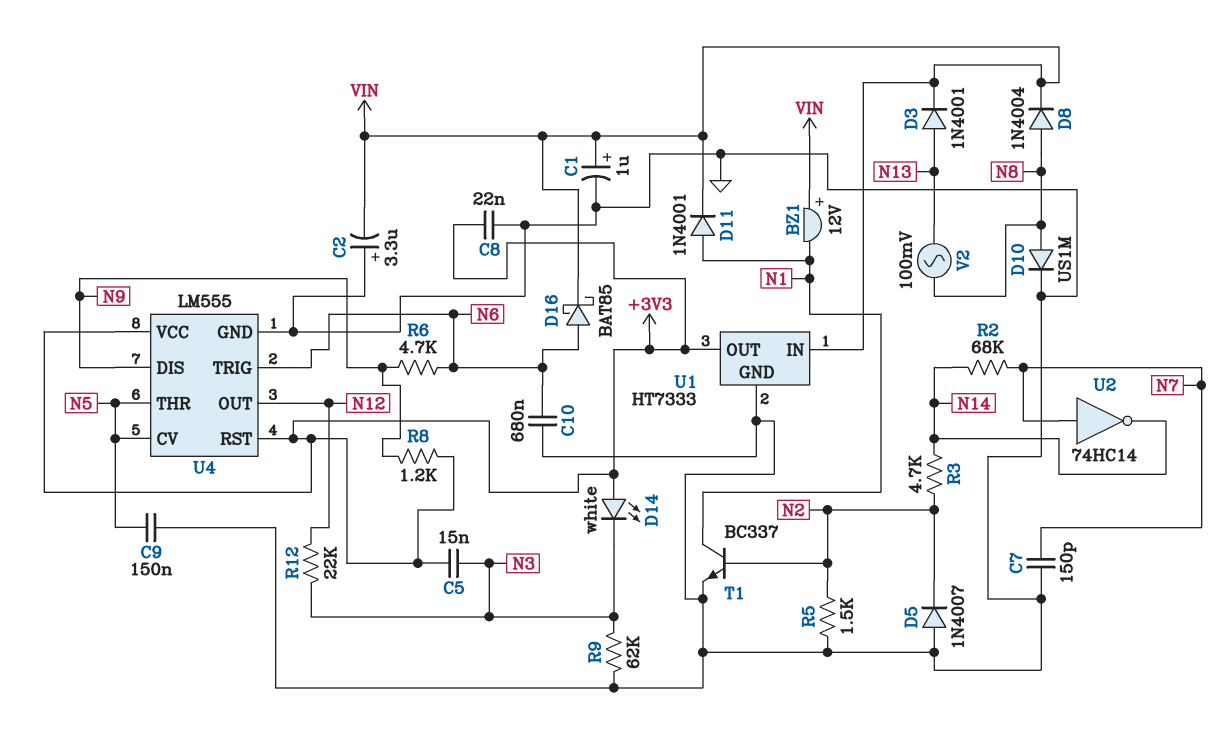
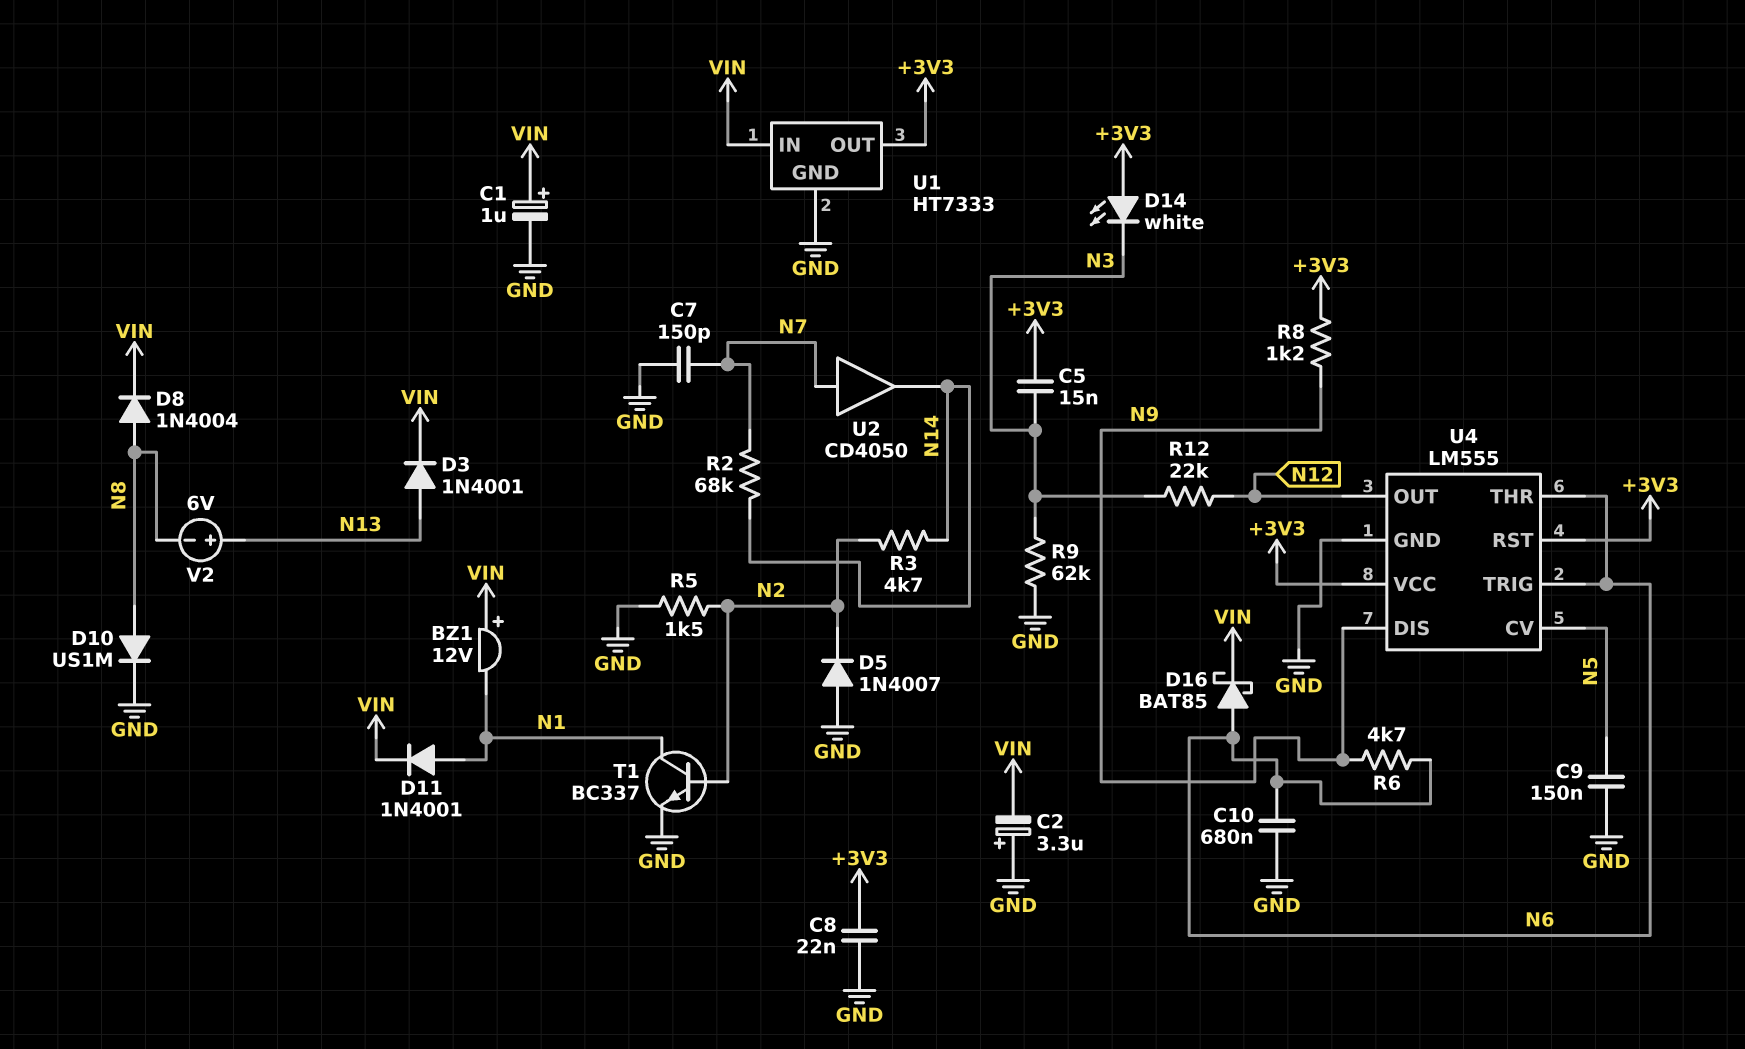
U2: NOT 74HC14 (in N7, out N14) -> buffer CD4050 (in N7, out N14)
U4 pin THR: N5 -> N6
V2: AC 100mV (N8, N13) -> 6V (plus N13, minus N8)

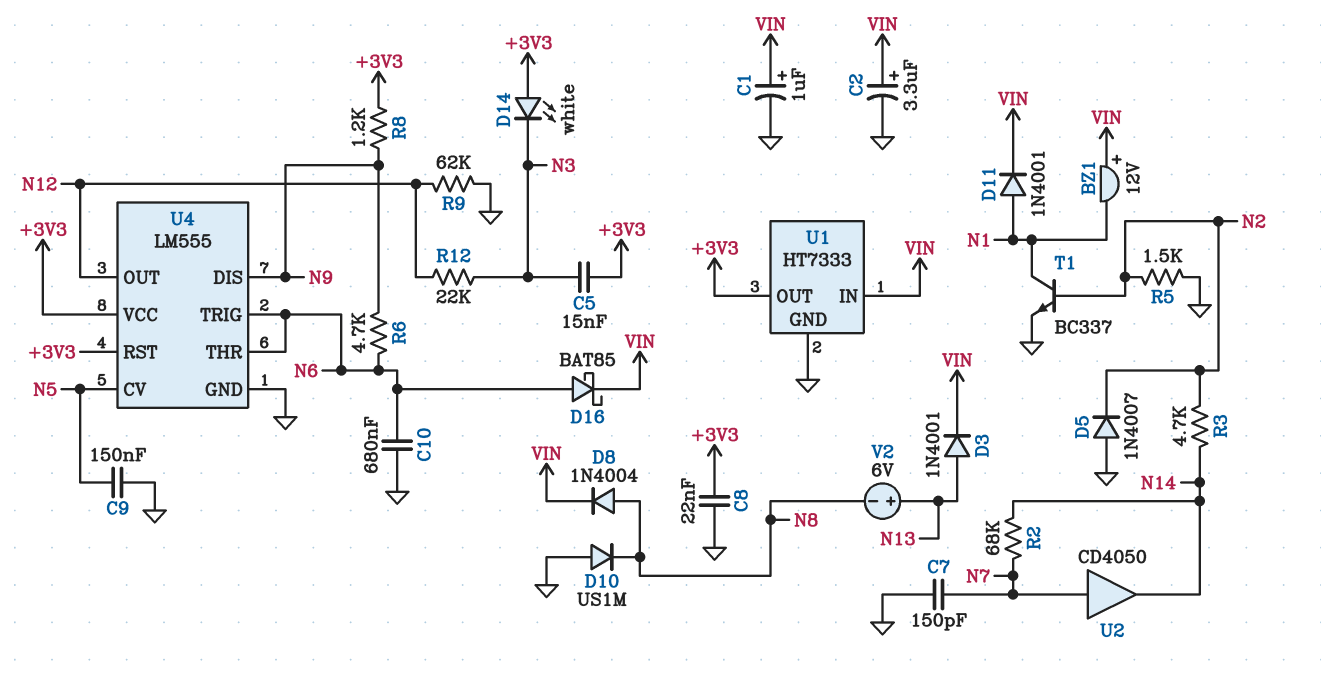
C2: 3.3uF (plus GND, minus VIN) -> 3.3uF (plus VIN, minus GND)
D10: diode US1M (A N8, K GND) -> diode US1M (A GND, K N8)
R9: 62k (GND, N3) -> 62k (GND, N12)

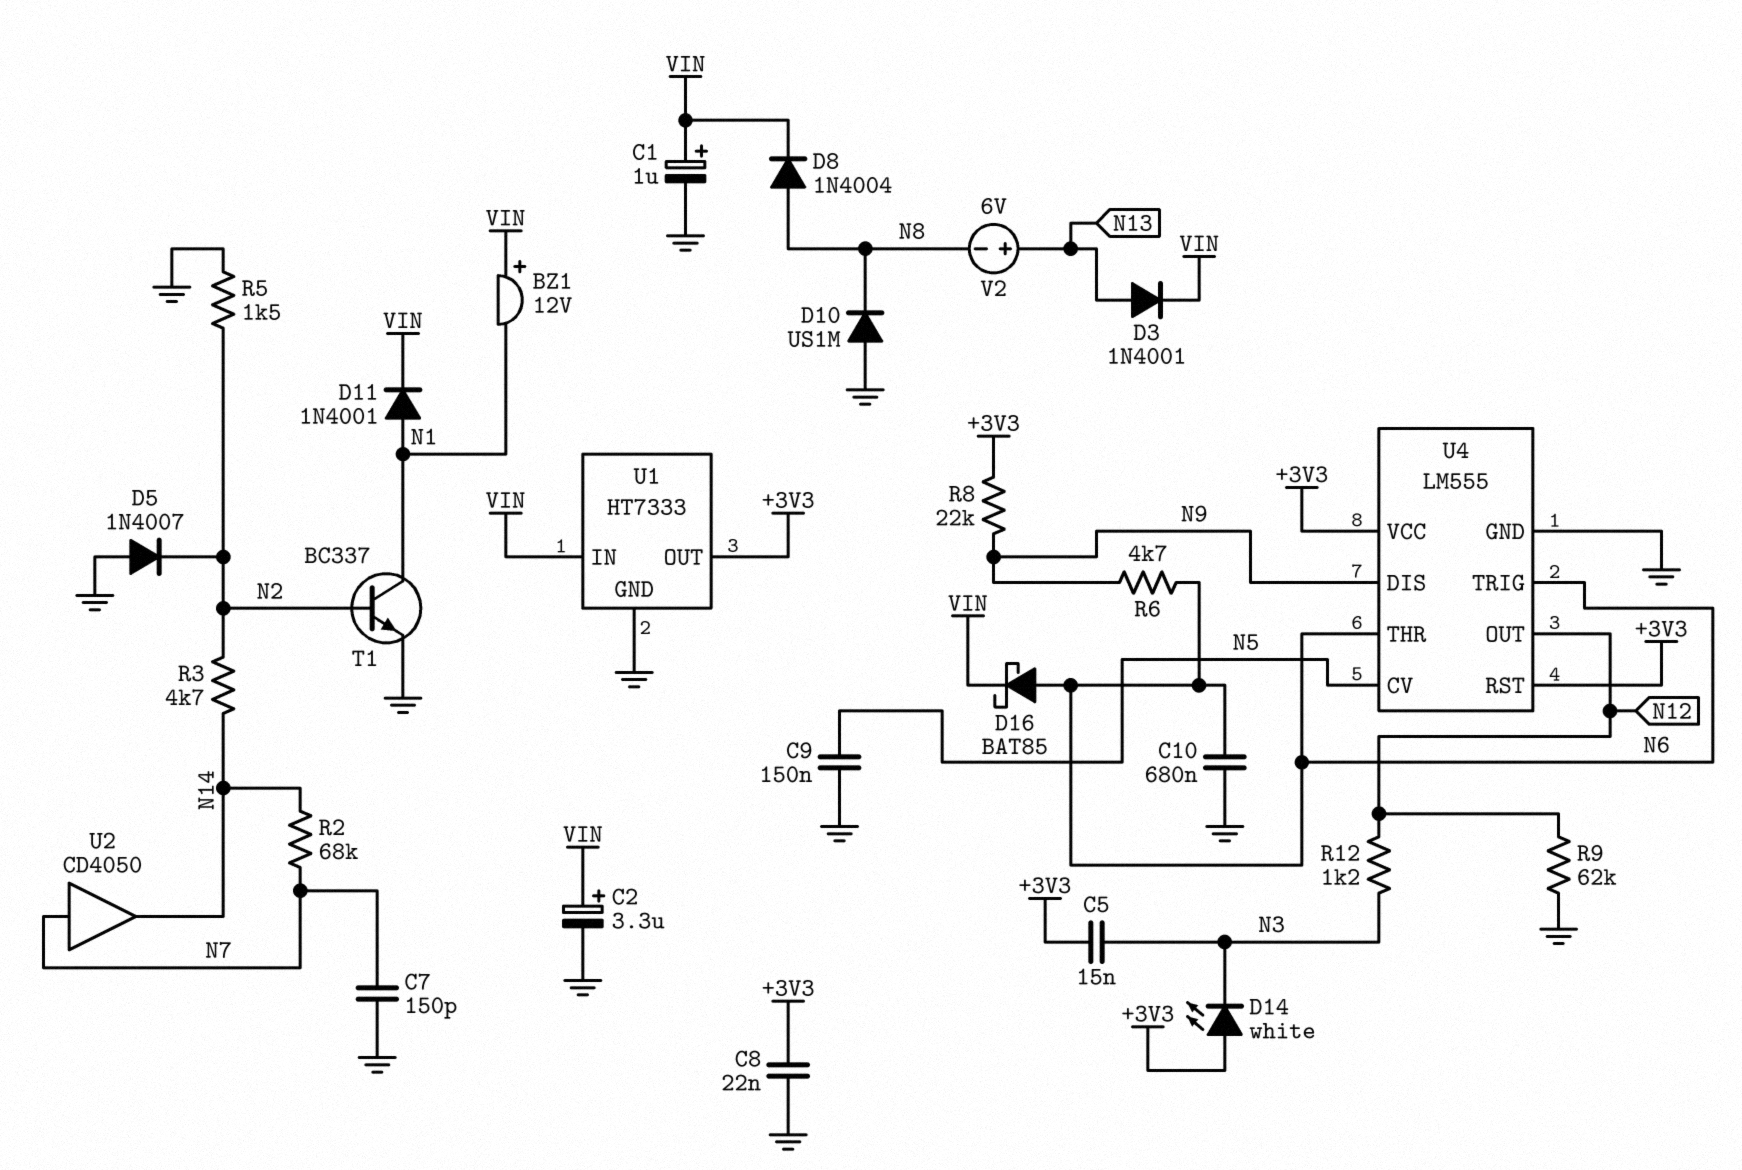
R8: 1.2k (+3V3, N9) -> 22k (+3V3, N9)
R12: 22k (N3, N12) -> 1.2k (N3, N12)

